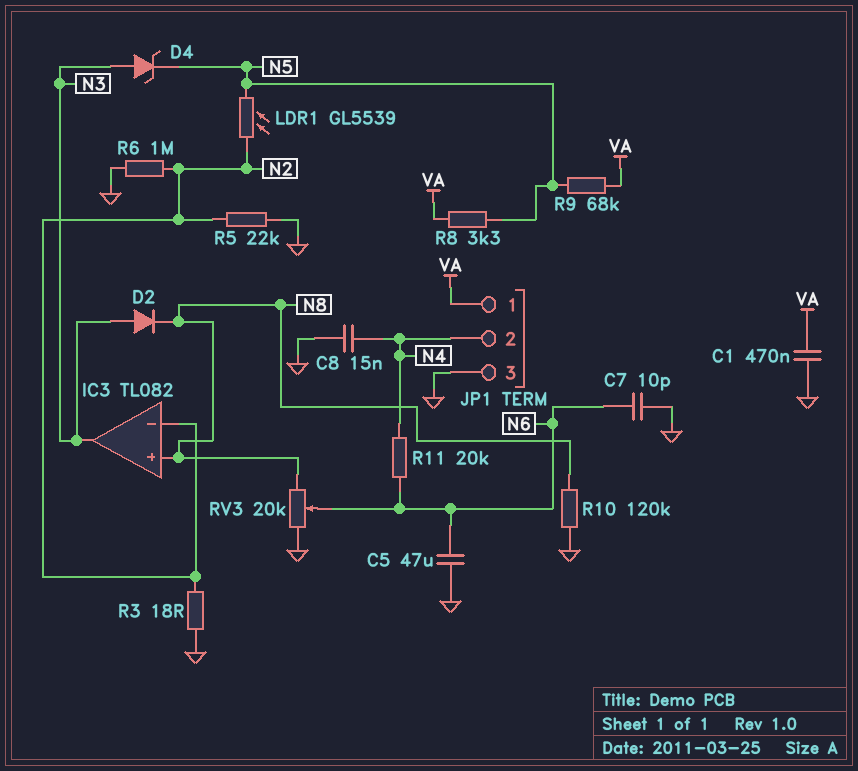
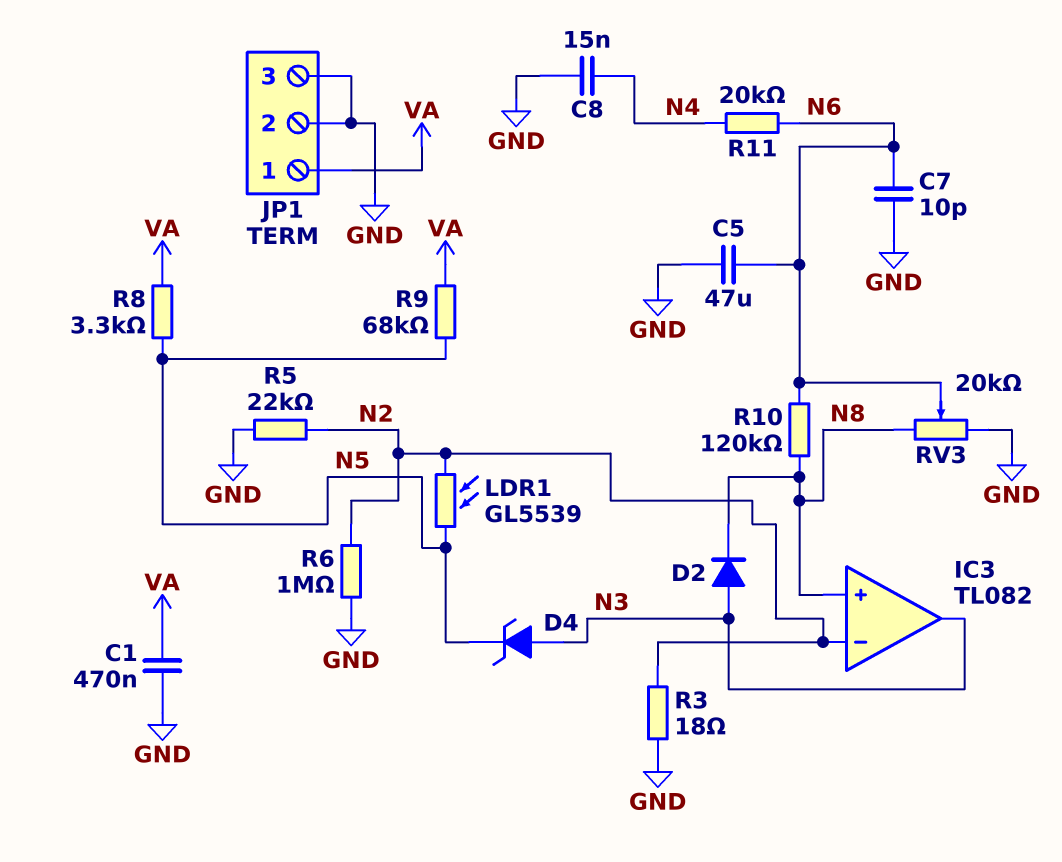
JP1 pin 2: N4 -> GND
R10: 120k (GND, N8) -> 120k (N6, N8)

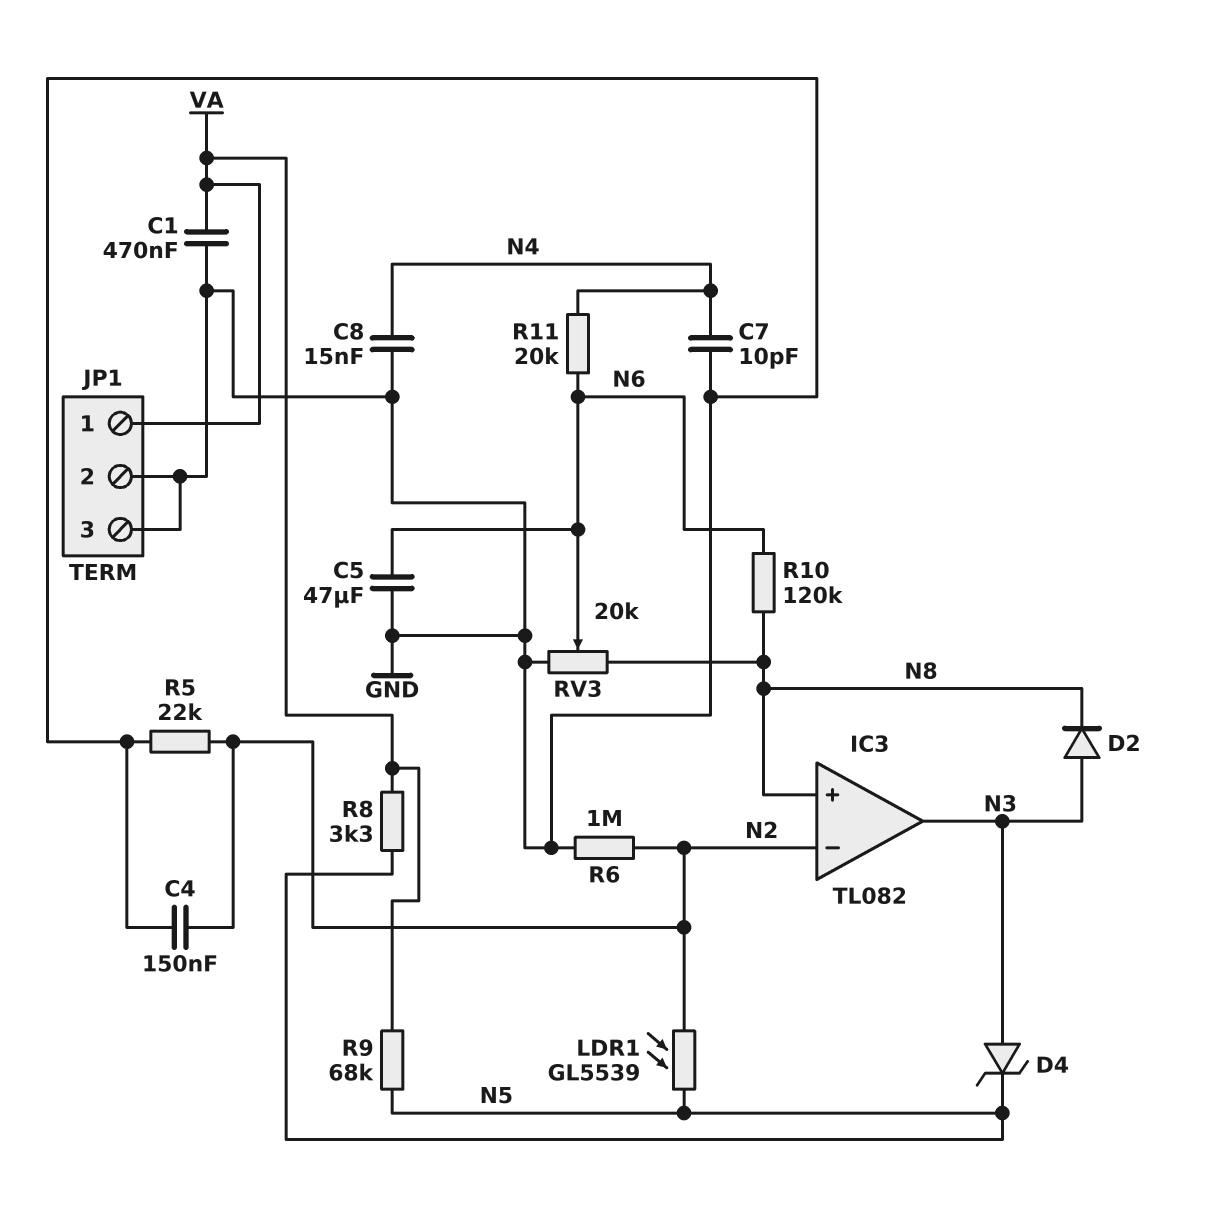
C4: none -> 150nF (GND, N2)
C7: 10pF (GND, N6) -> 10pF (GND, N4)
R3: 18 (GND, N2) -> none

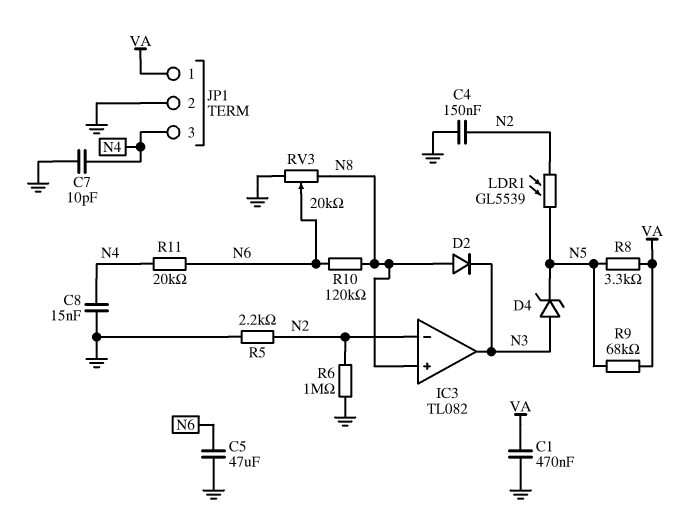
D2: diode (A N3, K N8) -> diode (A N8, K N3)
JP1 pin 3: GND -> N4
R5: 22k (GND, N2) -> 2.2k (GND, N2)

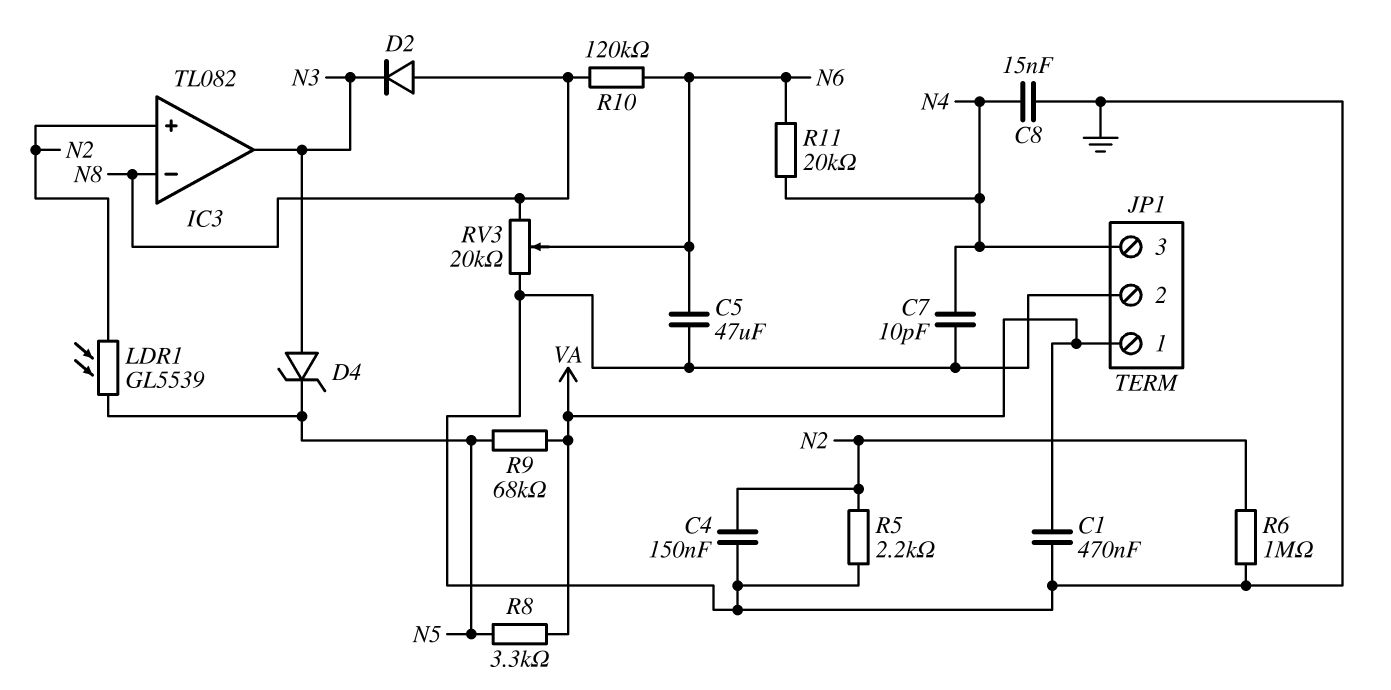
IC3 pin in+: N8 -> N2
IC3 pin in-: N2 -> N8

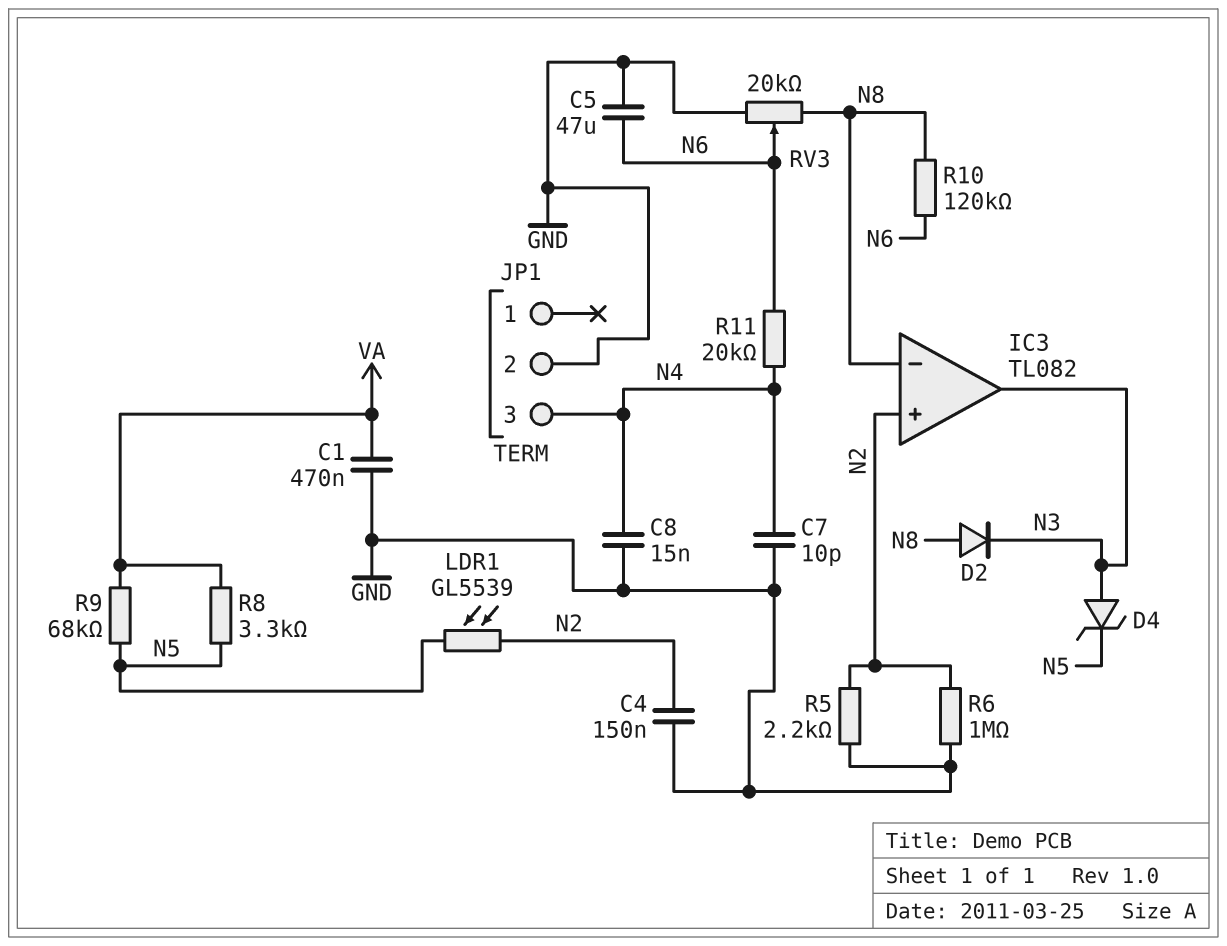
JP1 pin 1: VA -> none

